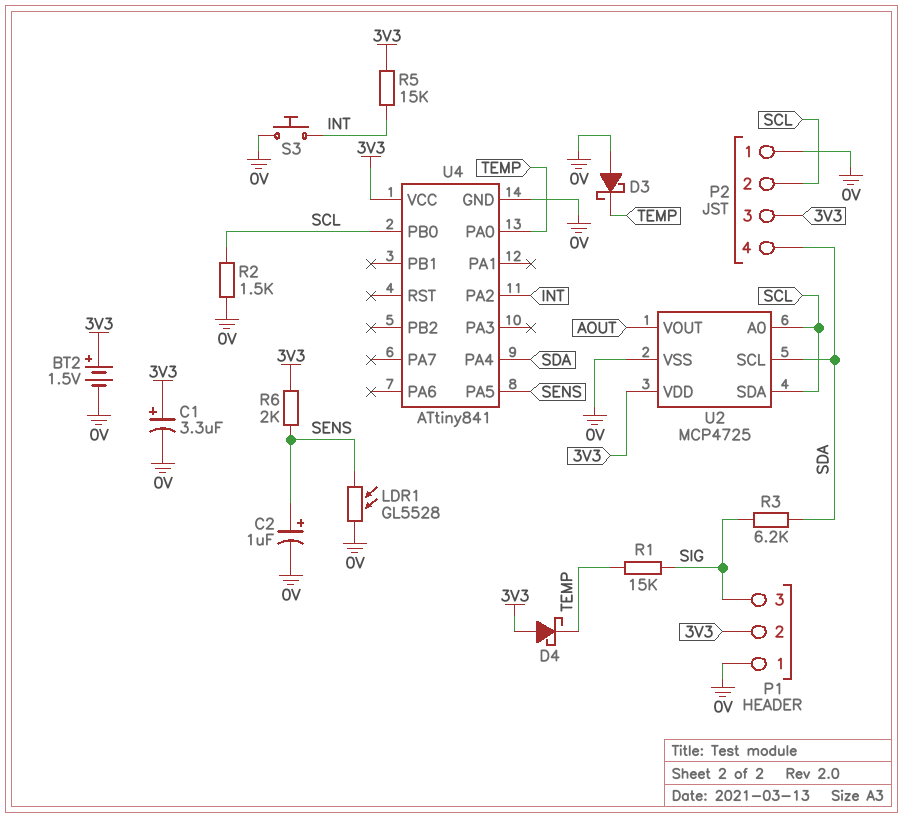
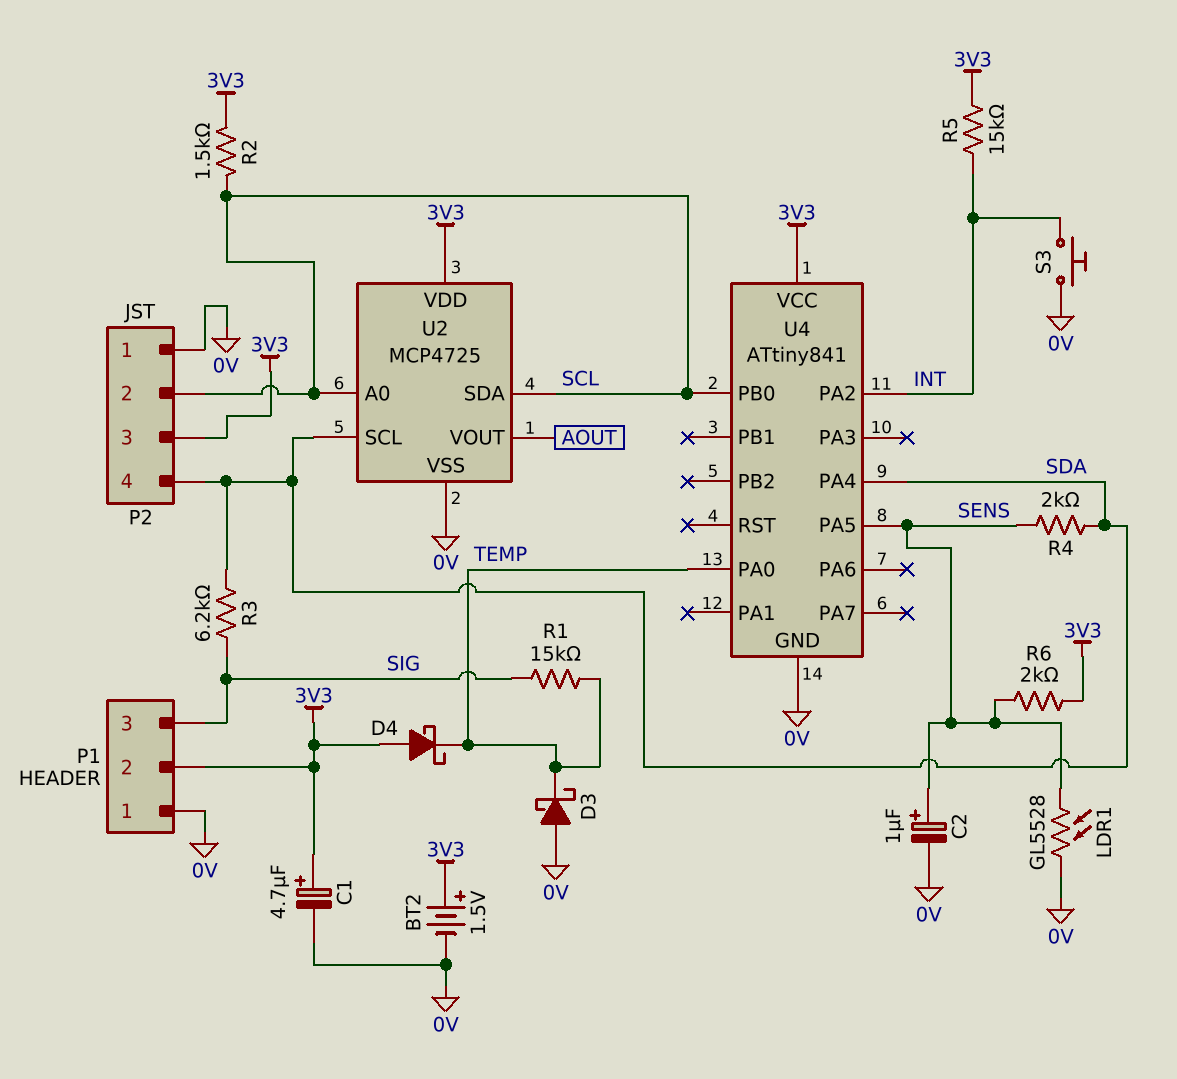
C1: 3.3uF (plus 3V3, minus 0V) -> 4.7uF (plus 3V3, minus 0V)
R2: 1.5k (0V, SCL) -> 1.5k (3V3, SCL)
R4: none -> 2k (SDA, SENS)

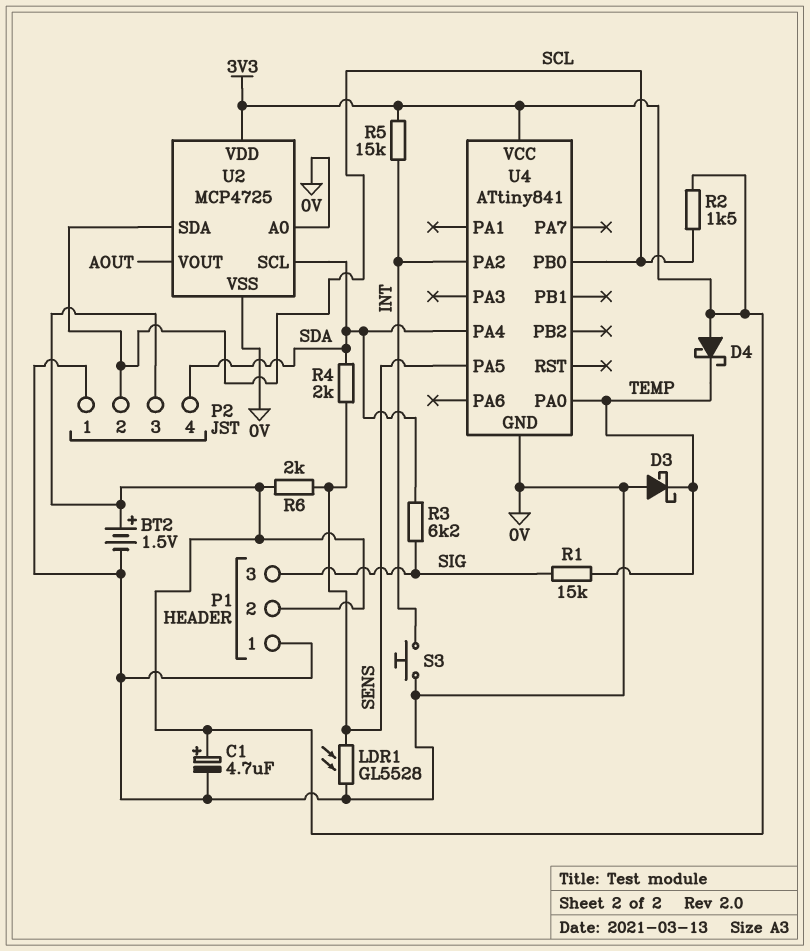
C2: 1uF (plus SENS, minus 0V) -> none
U2 pin A0: SCL -> 0V

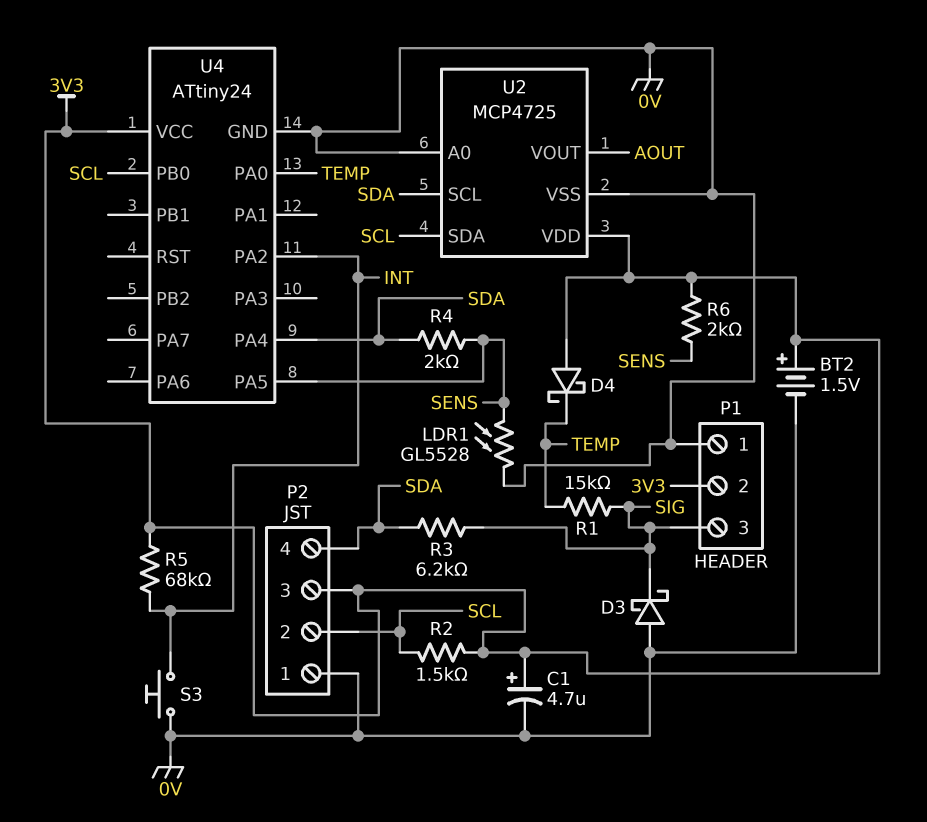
D3: schottky (A 0V, K TEMP) -> schottky (A 0V, K SIG)
R5: 15k (3V3, INT) -> 68k (3V3, INT)
U4: ATtiny841 -> ATtiny24

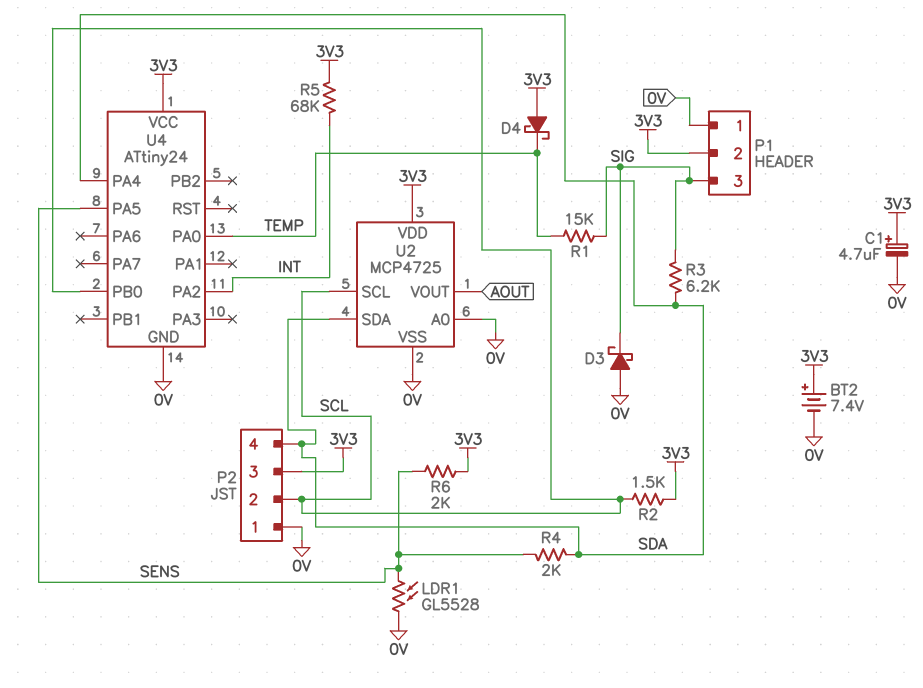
BT2: 1.5V (plus 3V3, minus 0V) -> 7.4V (plus 3V3, minus 0V)
S3: button (0V, INT) -> none
U2 pin SCL: SDA -> SCL
U2 pin SDA: SCL -> SDA

